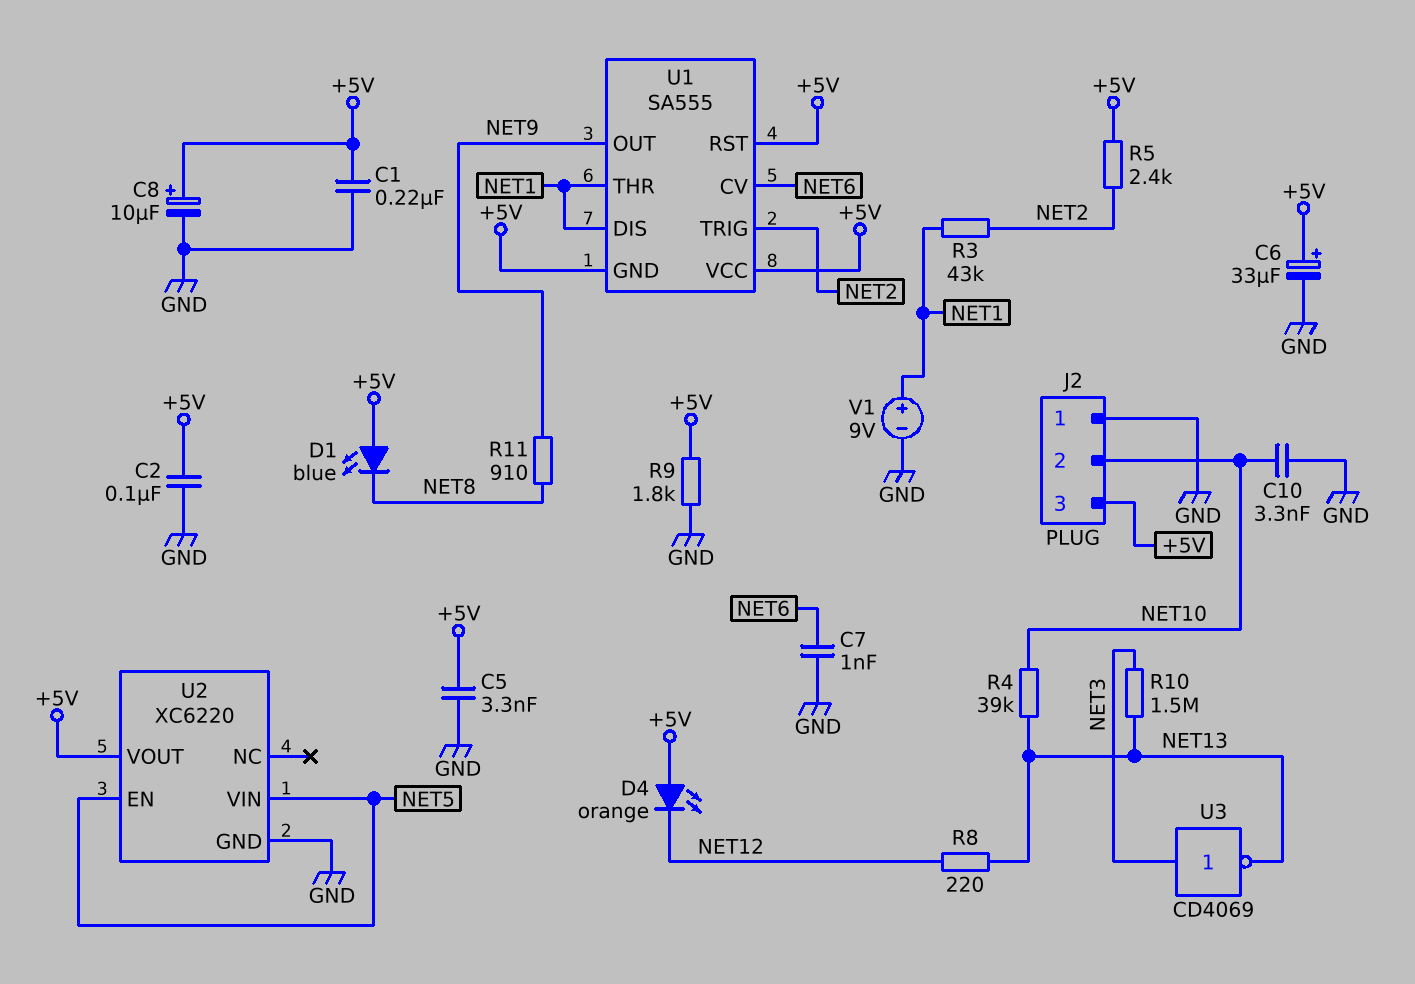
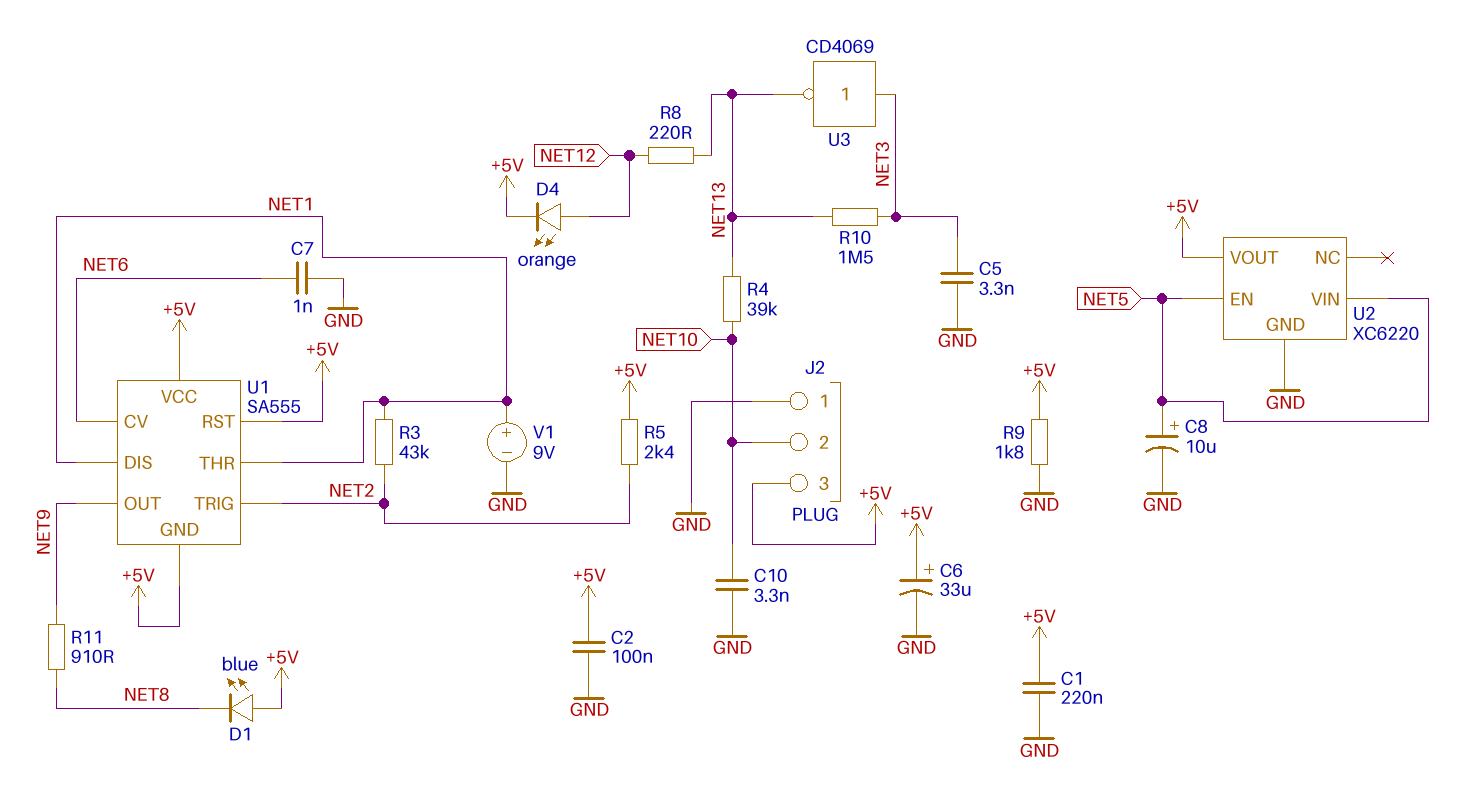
C5: 3.3nF (+5V, GND) -> 3.3nF (GND, NET3)
C8: 10uF (plus +5V, minus GND) -> 10uF (plus NET5, minus GND)
D4: LED orange (A +5V, K NET12) -> LED orange (A NET12, K +5V)

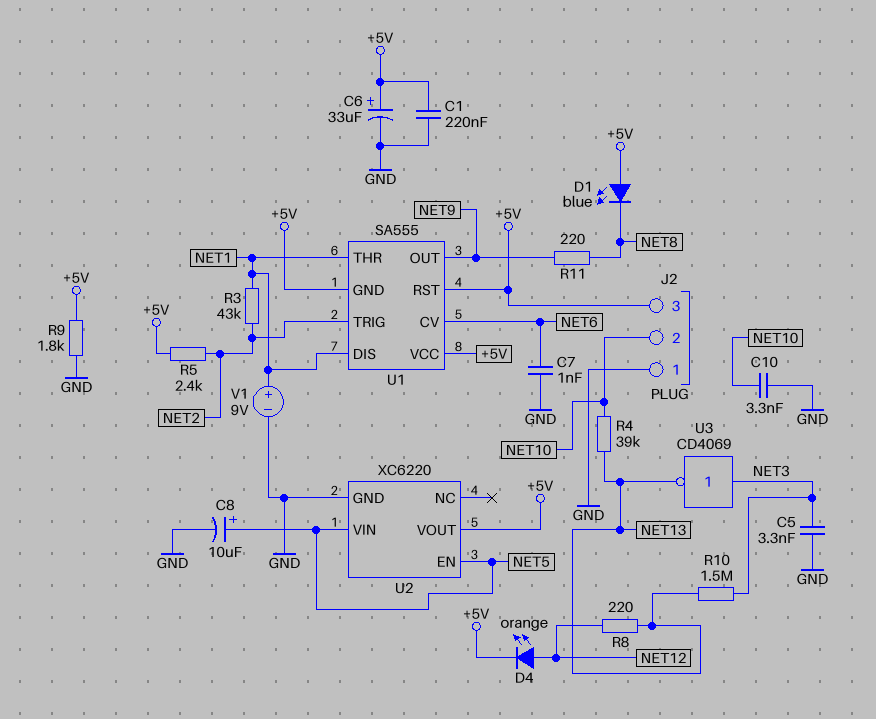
C2: 100nF (+5V, GND) -> none
R11: 910 (NET8, NET9) -> 220 (NET8, NET9)

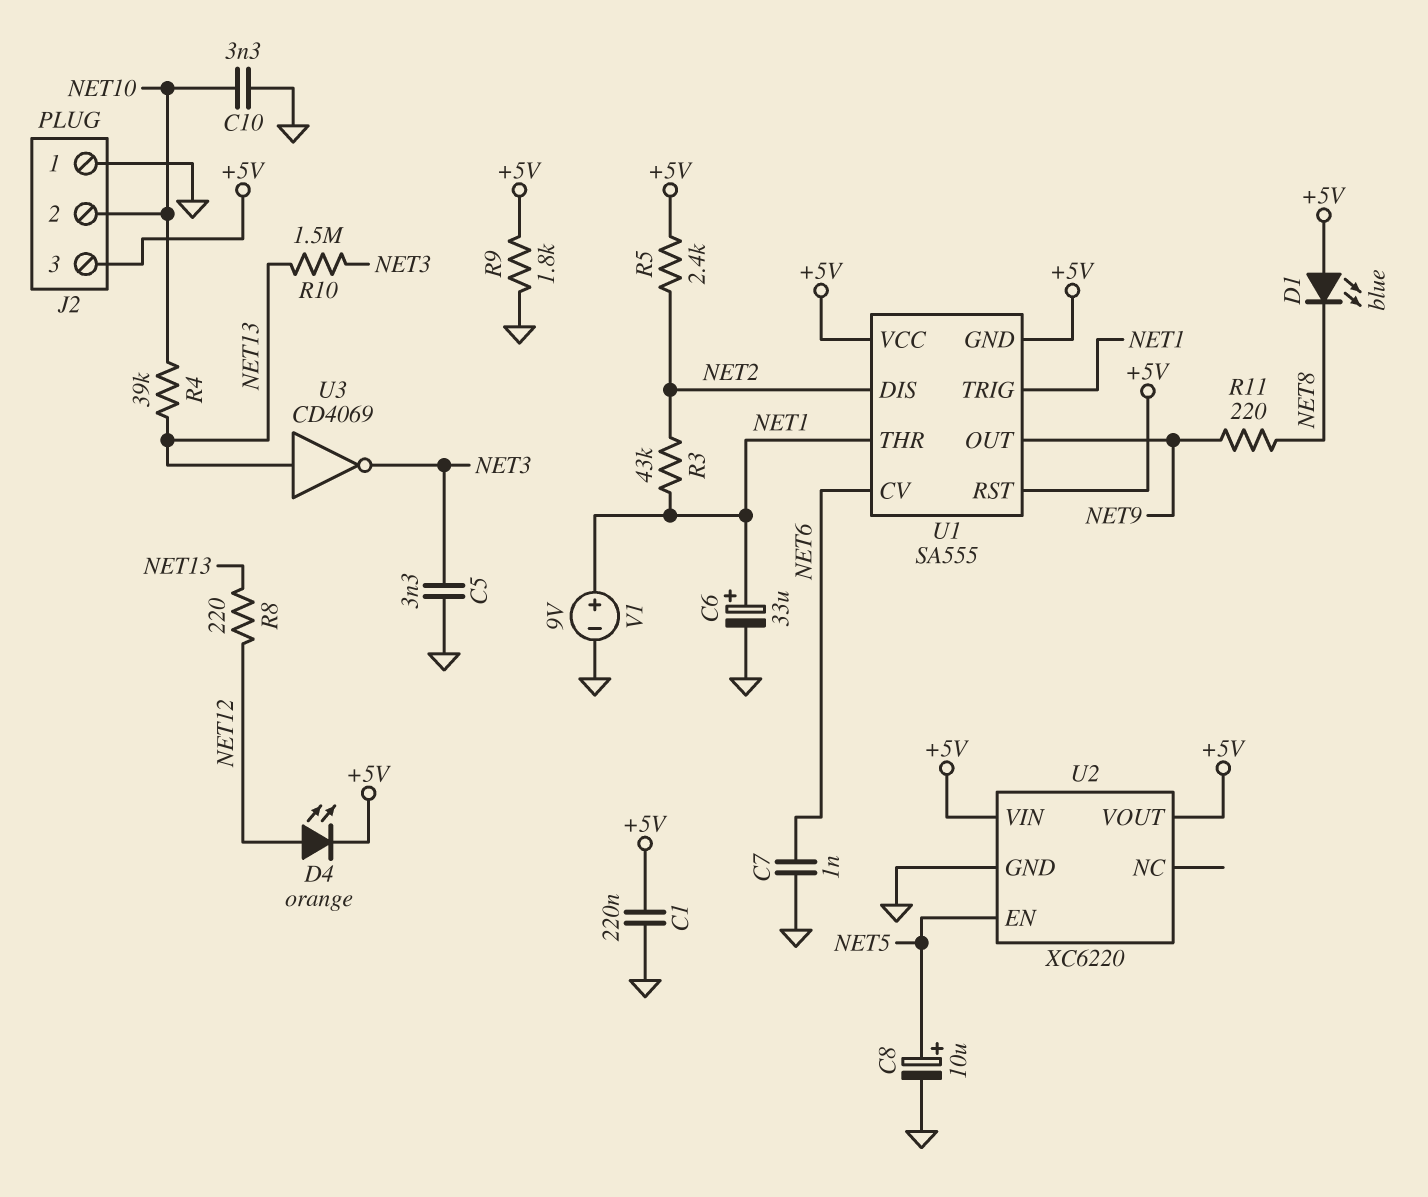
C6: 33uF (plus +5V, minus GND) -> 33uF (plus NET1, minus GND)
U1 pin DIS: NET1 -> NET2
U1 pin TRIG: NET2 -> NET1
U2 pin VIN: NET5 -> +5V
U3: NOT CD4069 (in NET3, out NET13) -> NOT CD4069 (in NET13, out NET3)

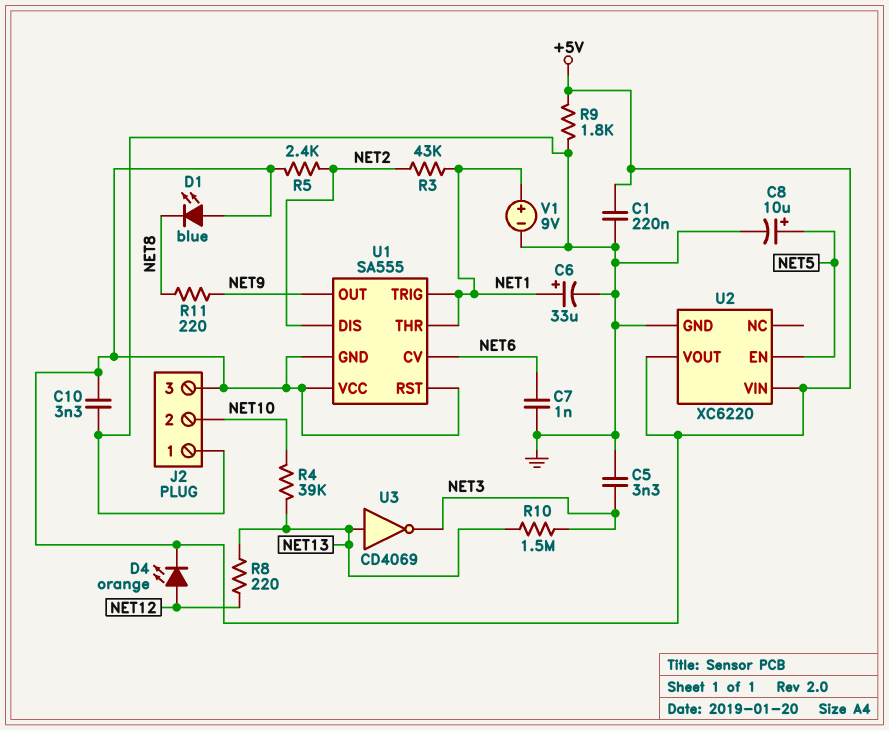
C10: 3.3nF (GND, NET10) -> 3.3nF (+5V, GND)

